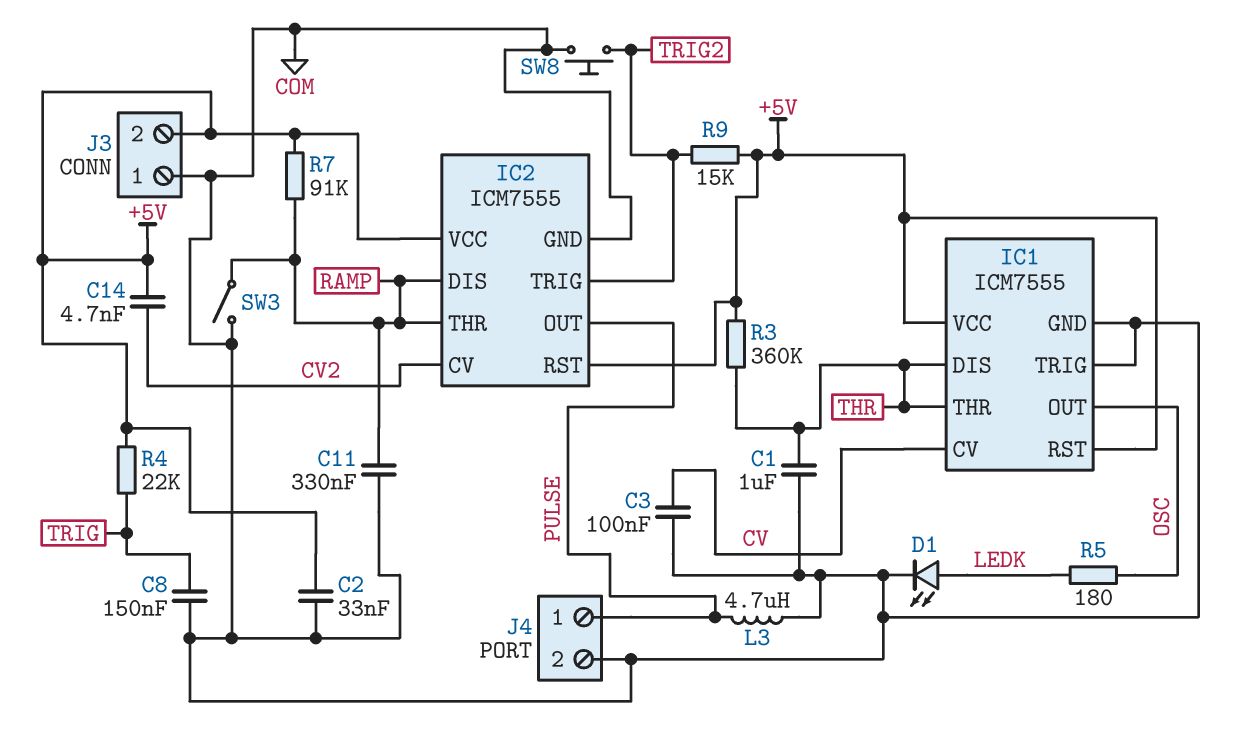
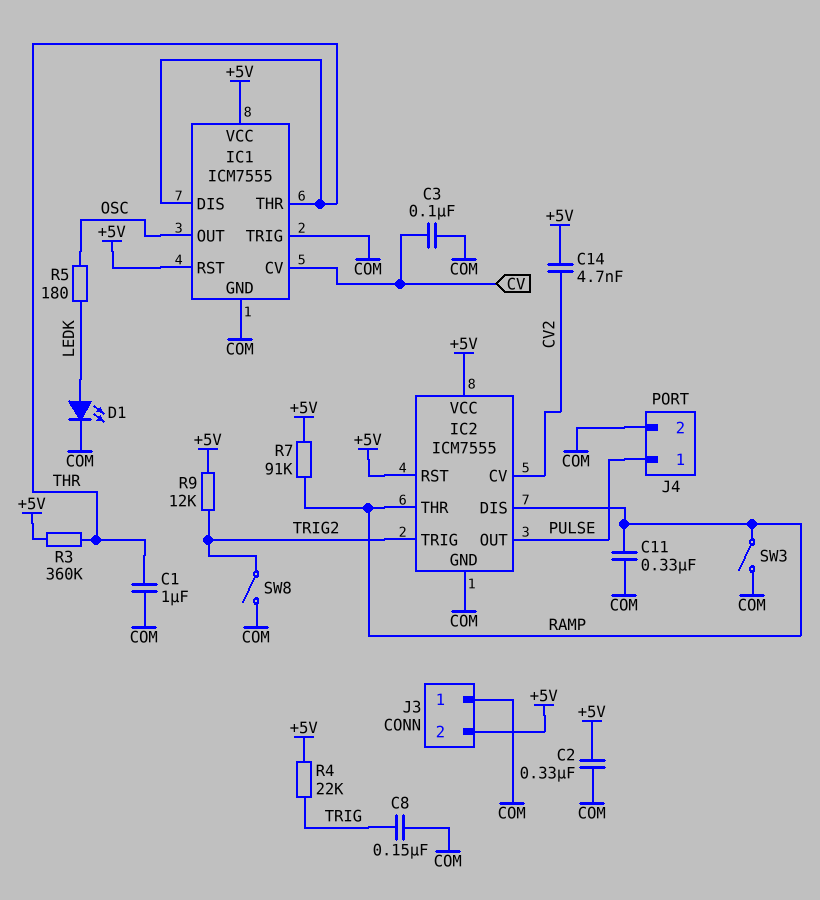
C2: 33nF (+5V, COM) -> 330nF (+5V, COM)
L3: 4.7uH (COM, PULSE) -> none
R9: 15k (+5V, TRIG2) -> 12k (+5V, TRIG2)
SW8: button (COM, TRIG2) -> switch (COM, TRIG2)

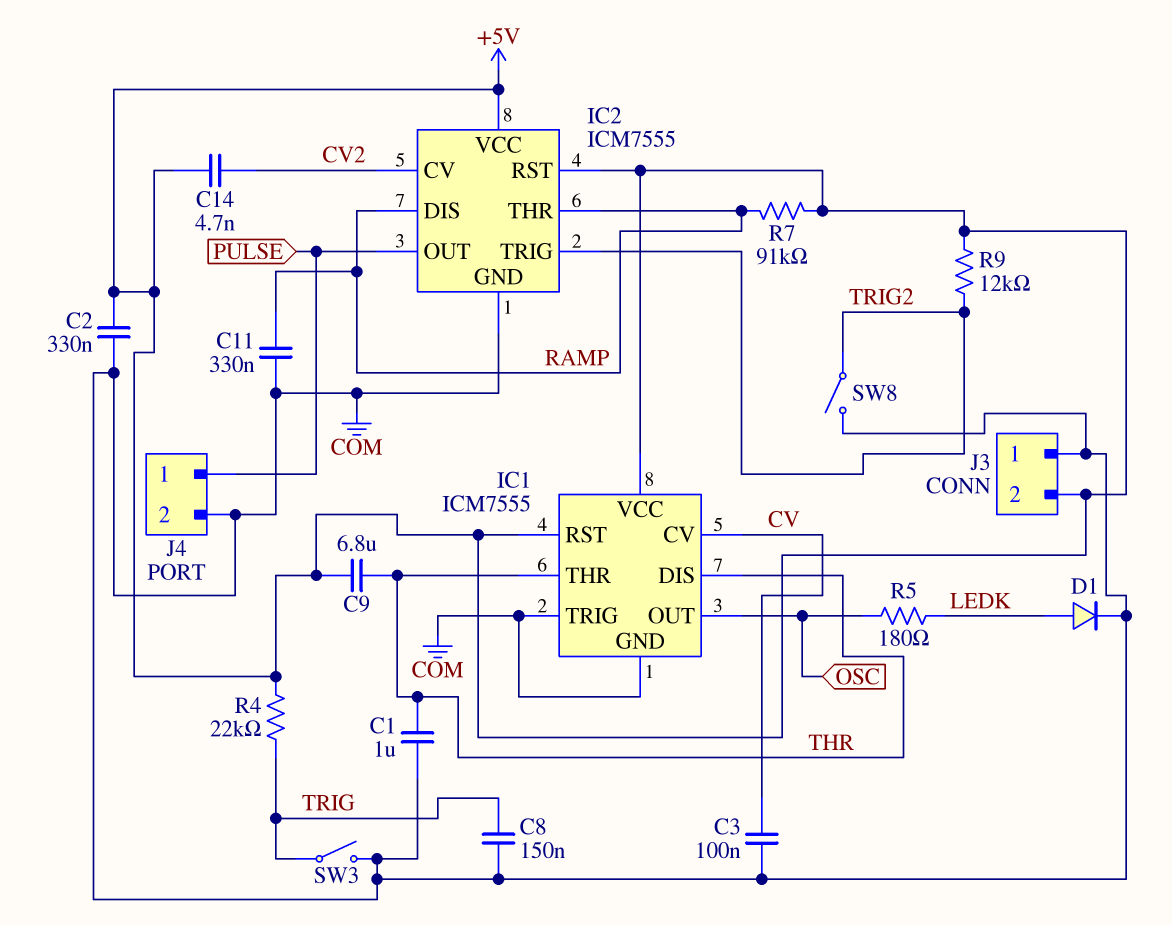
C9: none -> 6.8uF (+5V, THR)
D1: LED (A LEDK, K COM) -> diode (A LEDK, K COM)
R3: 360k (+5V, THR) -> none
SW3: switch (COM, RAMP) -> switch (COM, TRIG)

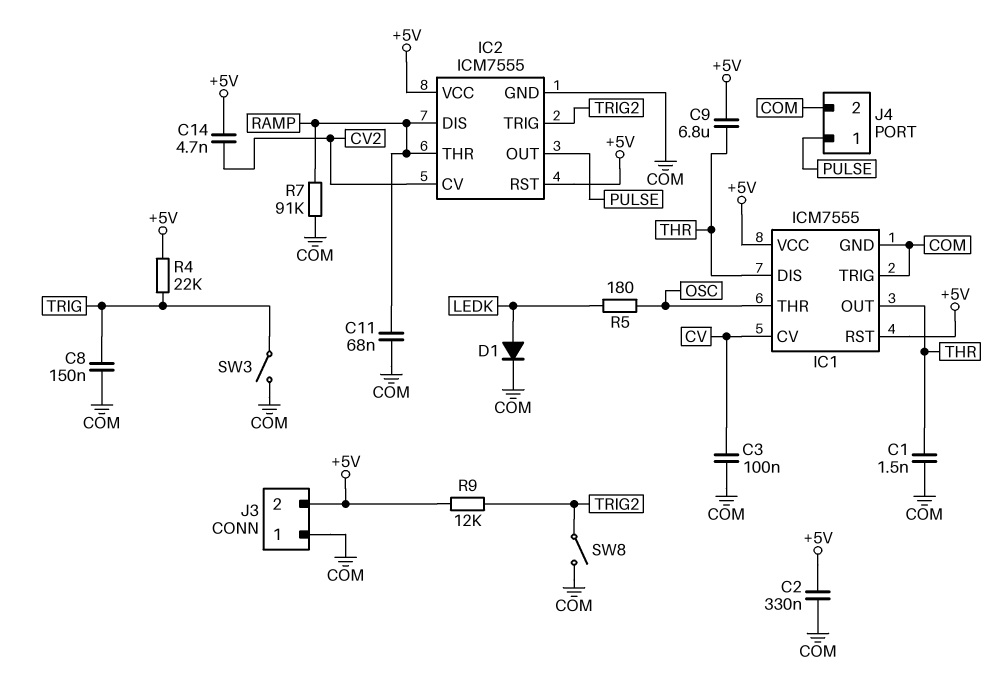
C1: 1uF (COM, THR) -> 1.5nF (COM, THR)
C11: 330nF (COM, RAMP) -> 68nF (COM, RAMP)
IC1 pin OUT: OSC -> THR
IC1 pin THR: THR -> OSC
R7: 91k (+5V, RAMP) -> 91k (COM, RAMP)

